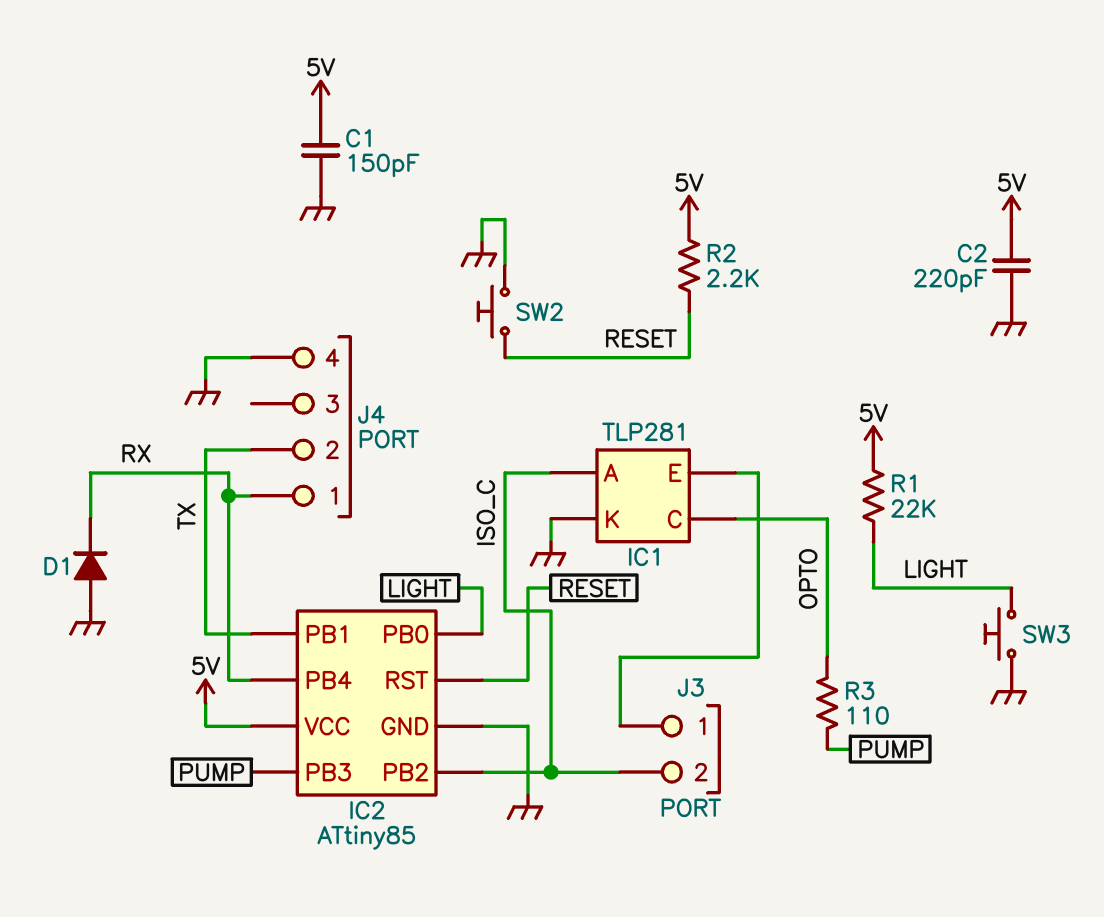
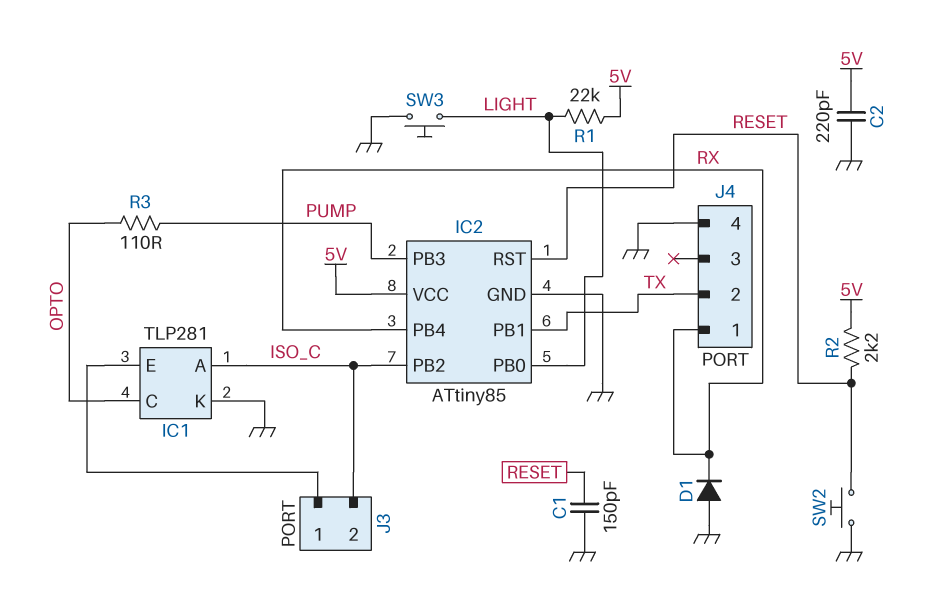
C1: 150pF (5V, GND) -> 150pF (GND, RESET)

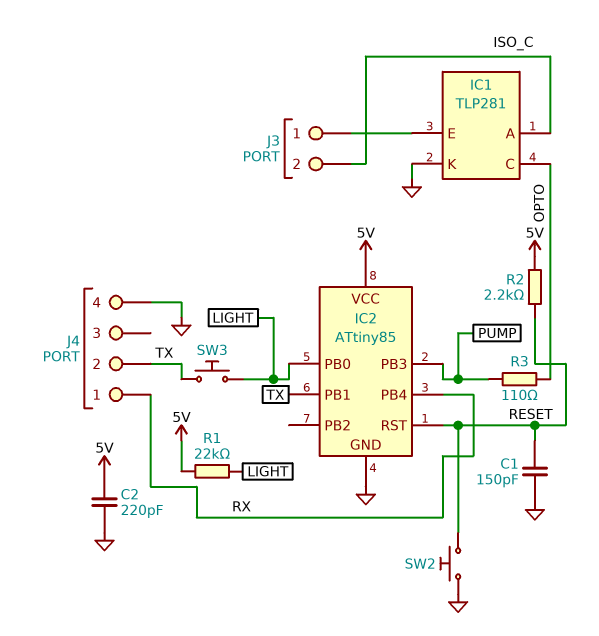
D1: diode (A GND, K RX) -> none
IC2 pin PB2: ISO_C -> none
SW3: button (GND, LIGHT) -> button (LIGHT, TX)

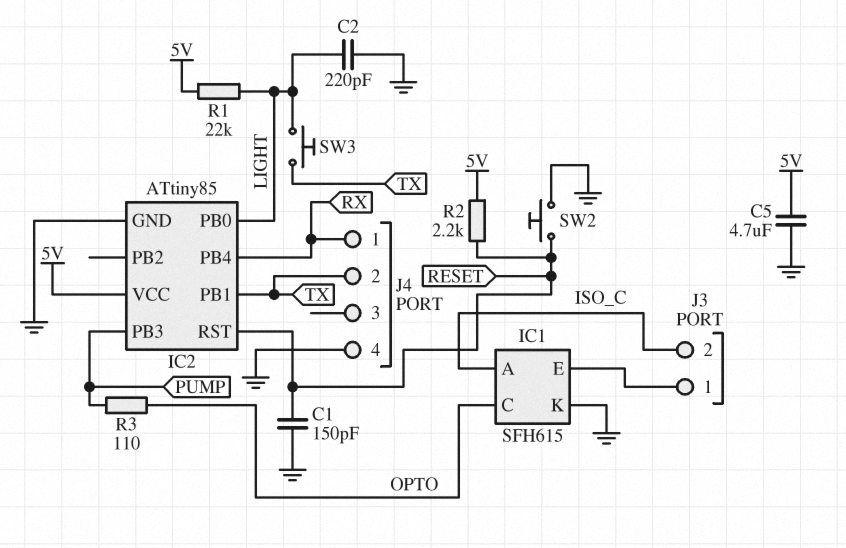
C2: 220pF (5V, GND) -> 220pF (GND, LIGHT)
C5: none -> 4.7uF (5V, GND)
IC1: TLP281 -> SFH615

